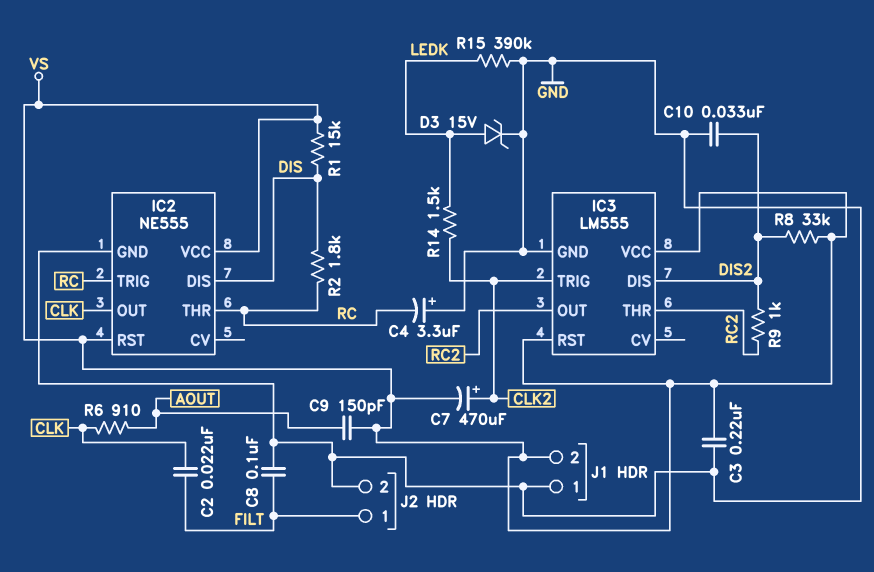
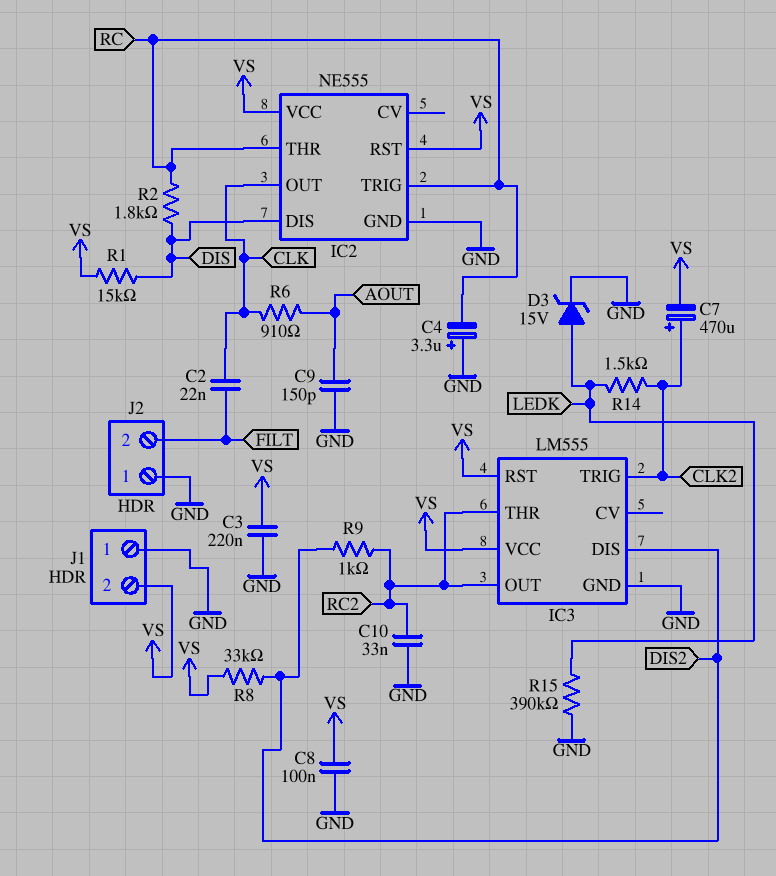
C8: 100nF (FILT, GND) -> 100nF (GND, VS)
C9: 150pF (AOUT, VS) -> 150pF (AOUT, GND)
C10: 33nF (DIS2, GND) -> 33nF (GND, RC2)
J2 pin 1: FILT -> GND
J2 pin 2: GND -> FILT

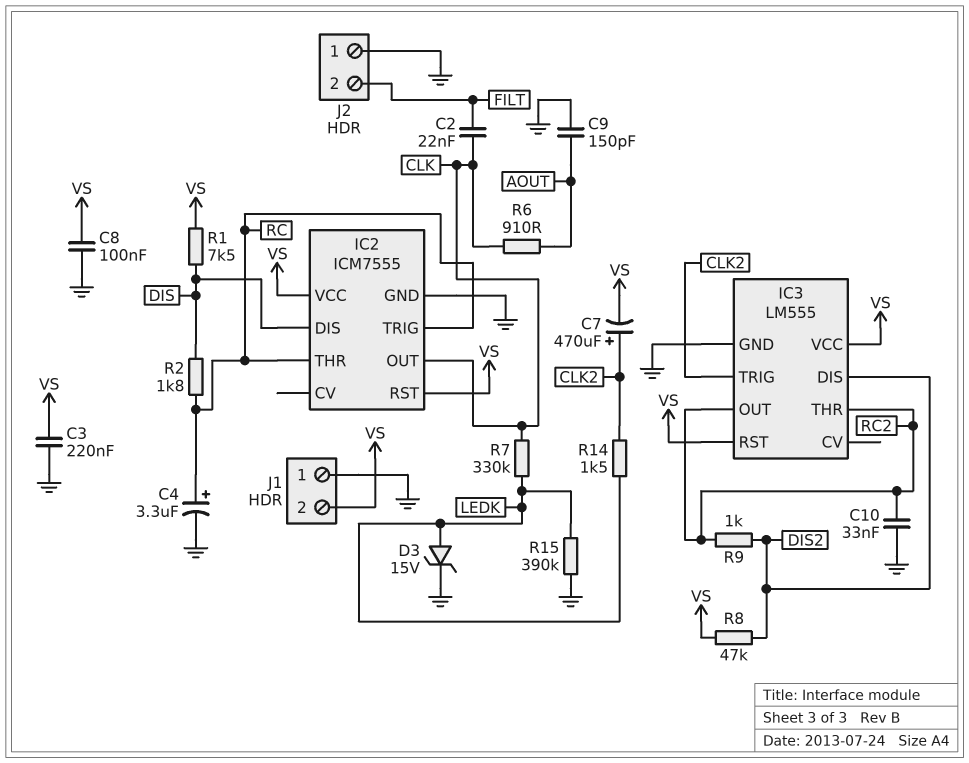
C4: 3.3uF (plus GND, minus RC) -> 3.3uF (plus RC, minus GND)
IC2: NE555 -> ICM7555
R1: 15k (DIS, VS) -> 7.5k (DIS, VS)
R7: none -> 330k (CLK, LEDK)
R8: 33k (DIS2, VS) -> 47k (DIS2, VS)

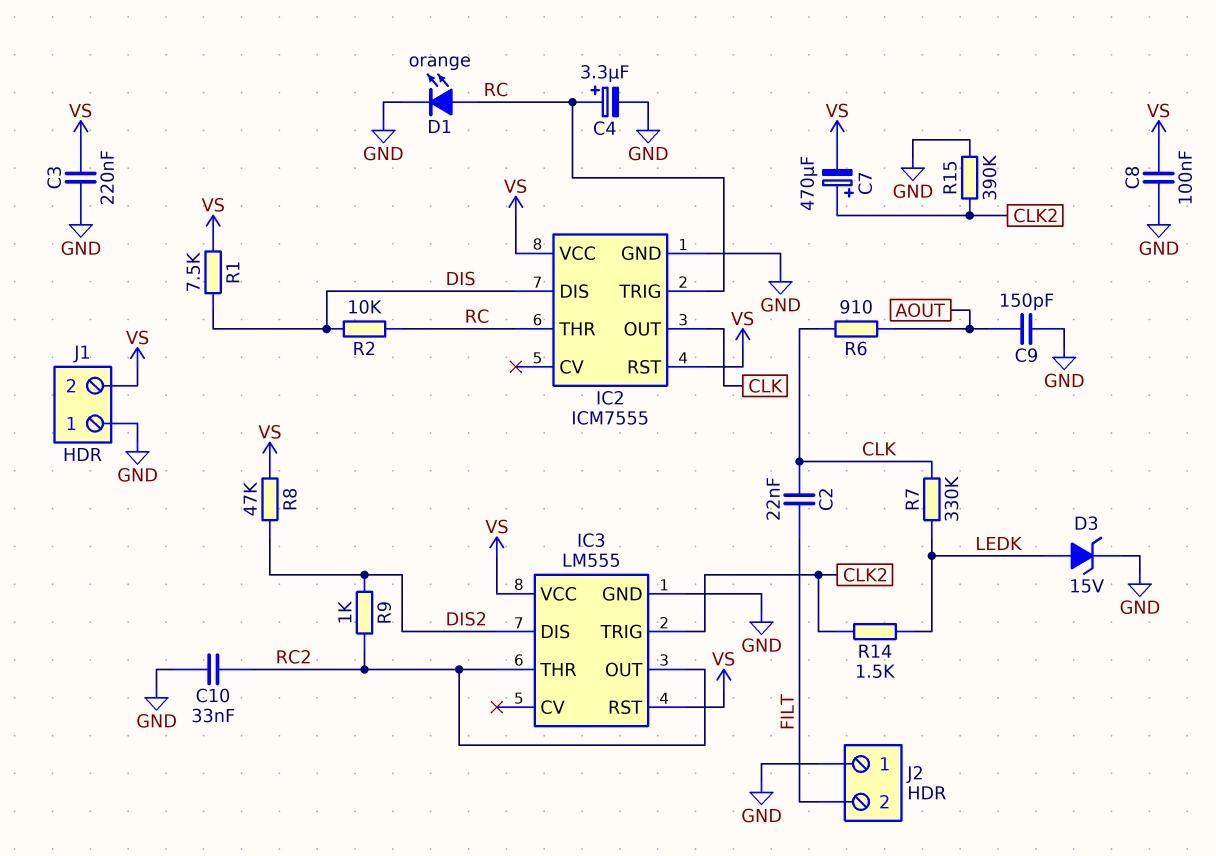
D1: none -> LED orange (A RC, K GND)
R2: 1.8k (DIS, RC) -> 10k (DIS, RC)
R15: 390k (GND, LEDK) -> 390k (CLK2, GND)

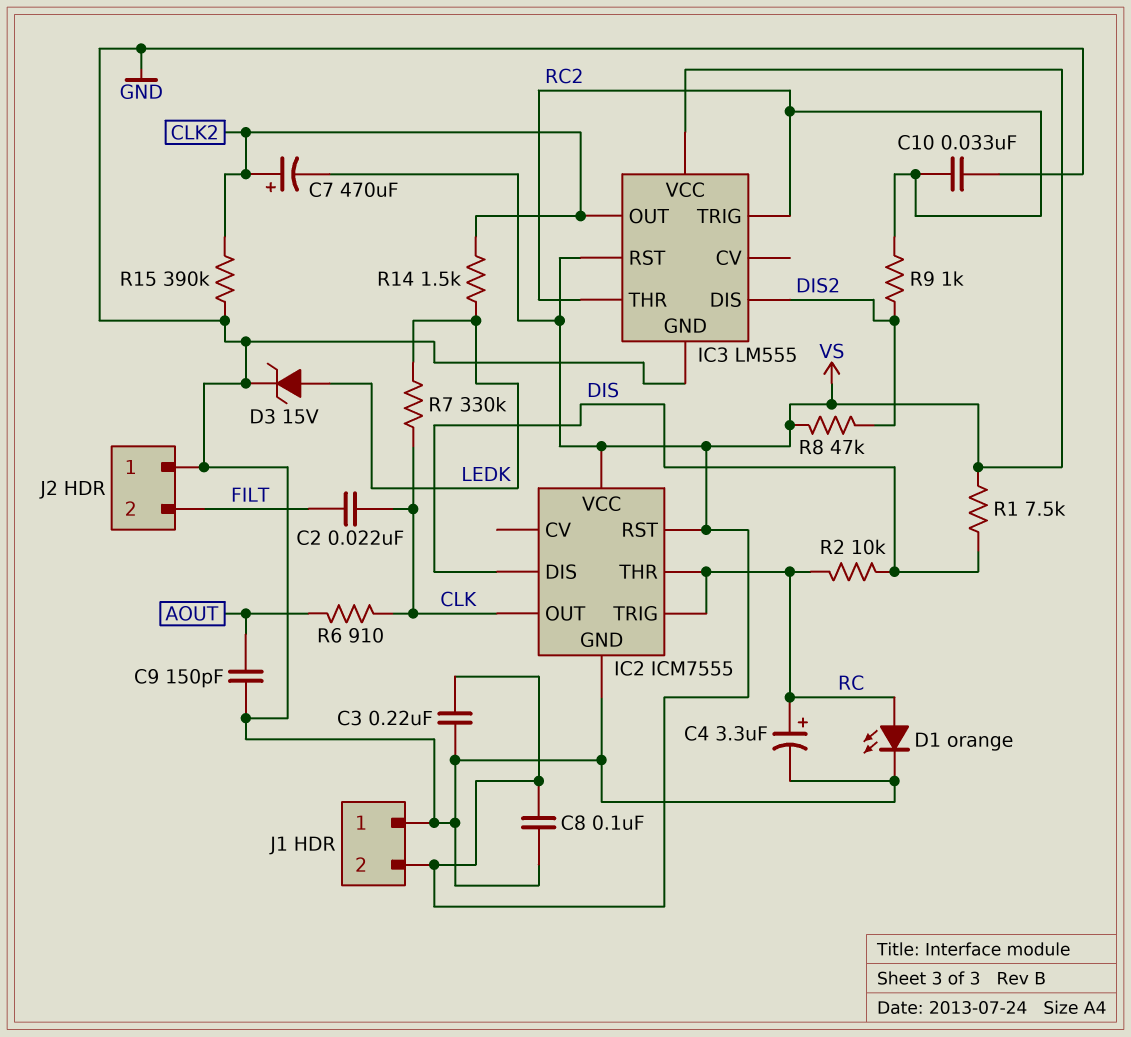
IC3 pin OUT: RC2 -> CLK2
IC3 pin TRIG: CLK2 -> RC2

